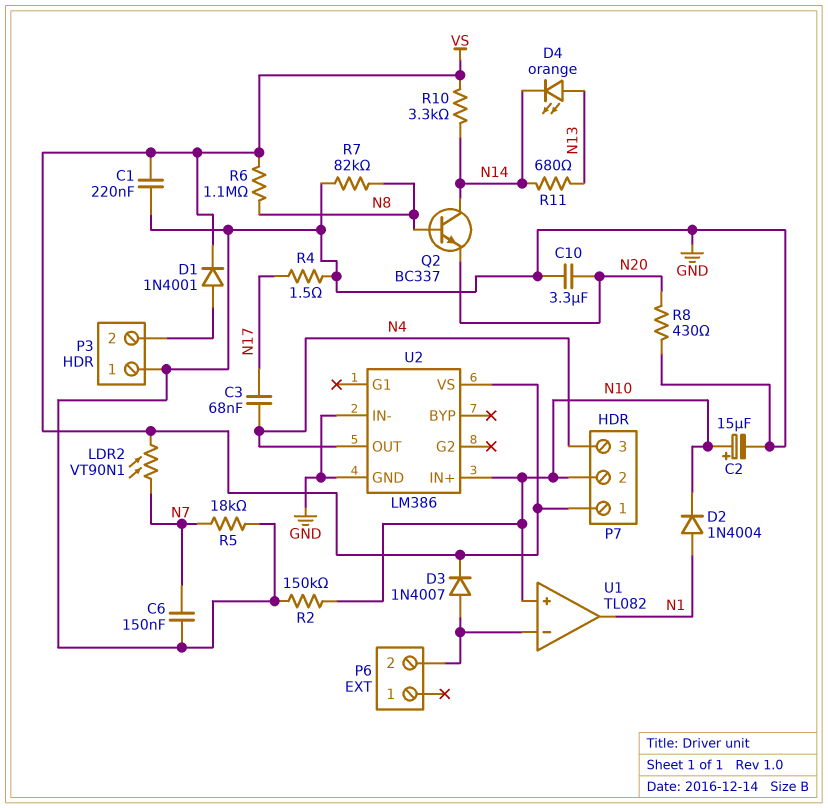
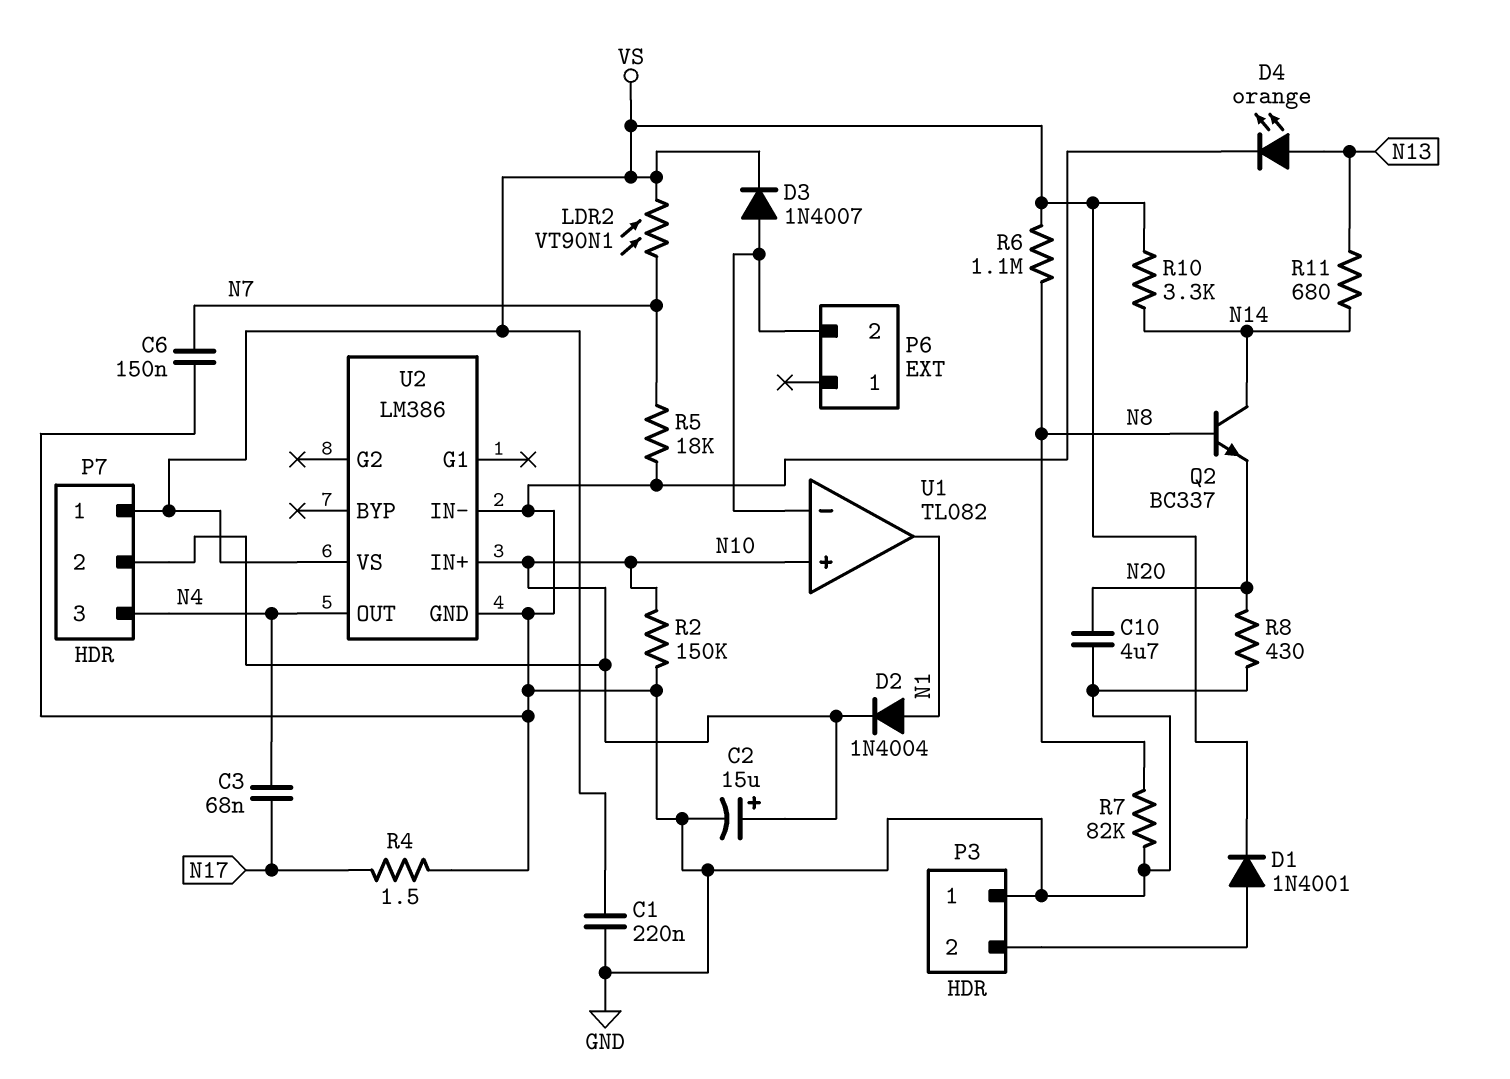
C10: 3.3uF (GND, N20) -> 4.7uF (GND, N20)
D4: LED orange (A N13, K N14) -> LED orange (A N13, K GND)

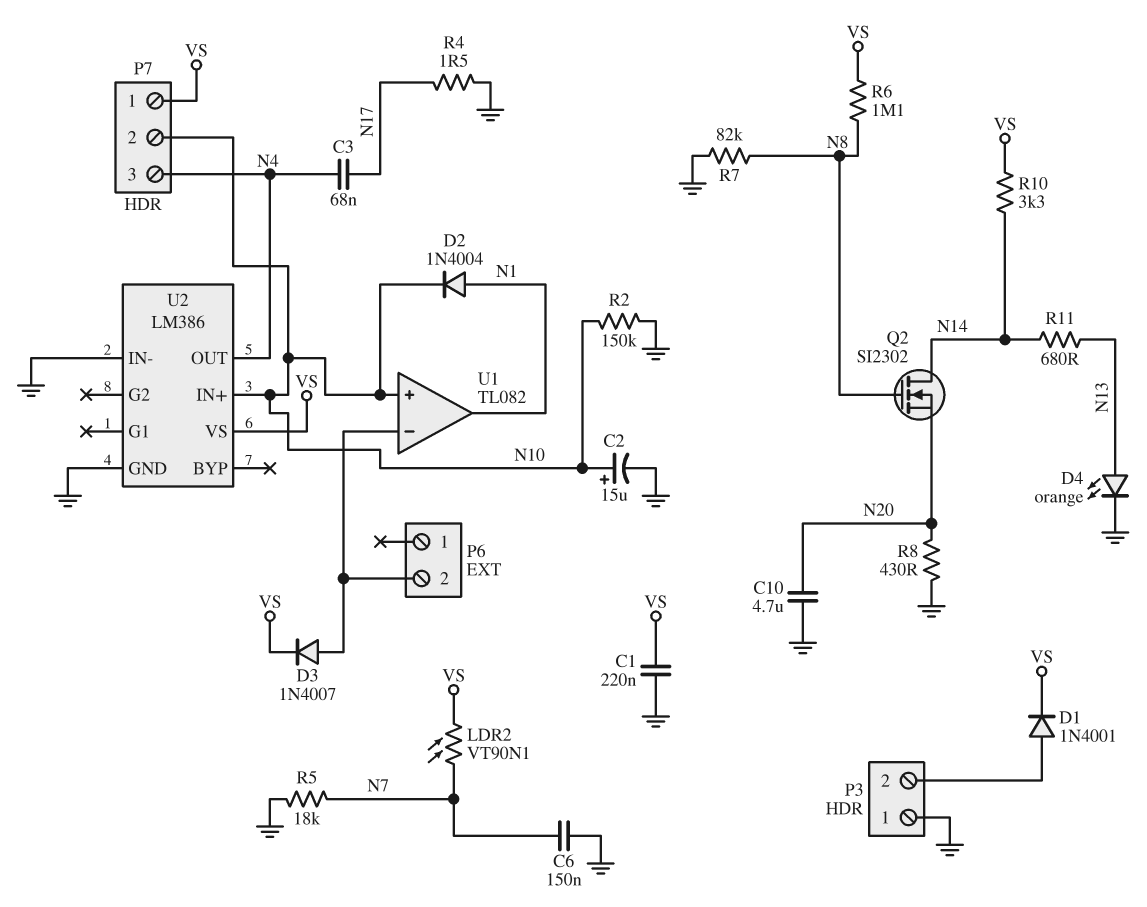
Q2: NPN BC337 (B N8, C N14, E N20) -> NMOS SI2302 (G N8, D N14, S N20)

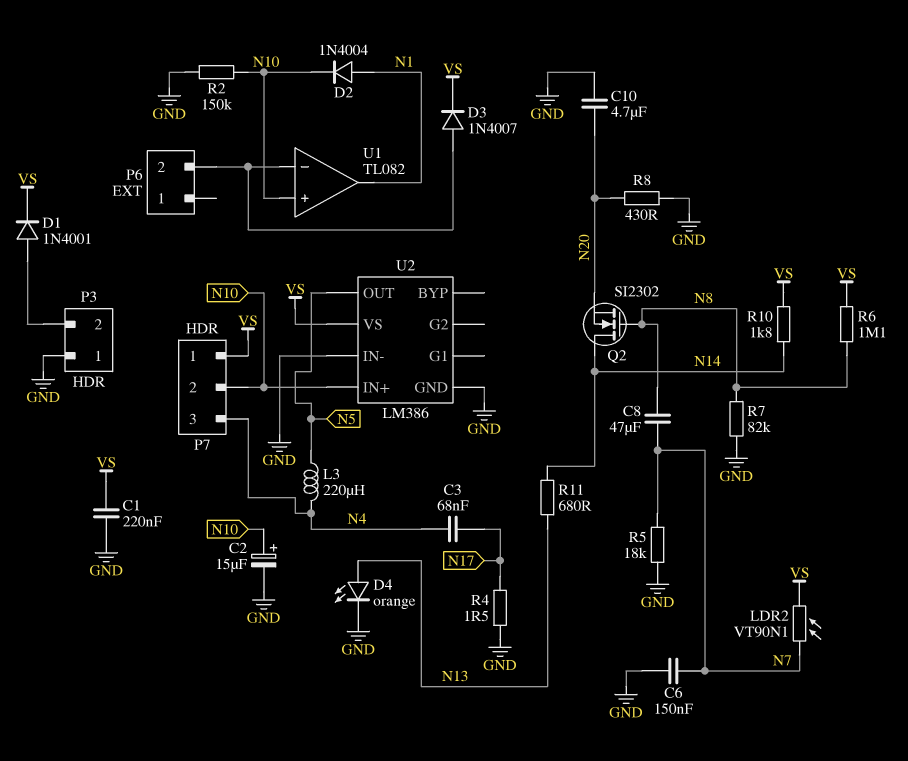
C8: none -> 47uF (N7, N8)
L3: none -> 220uH (N4, N5)
R10: 3.3k (N14, VS) -> 1.8k (N14, VS)
U2 pin OUT: N4 -> N5

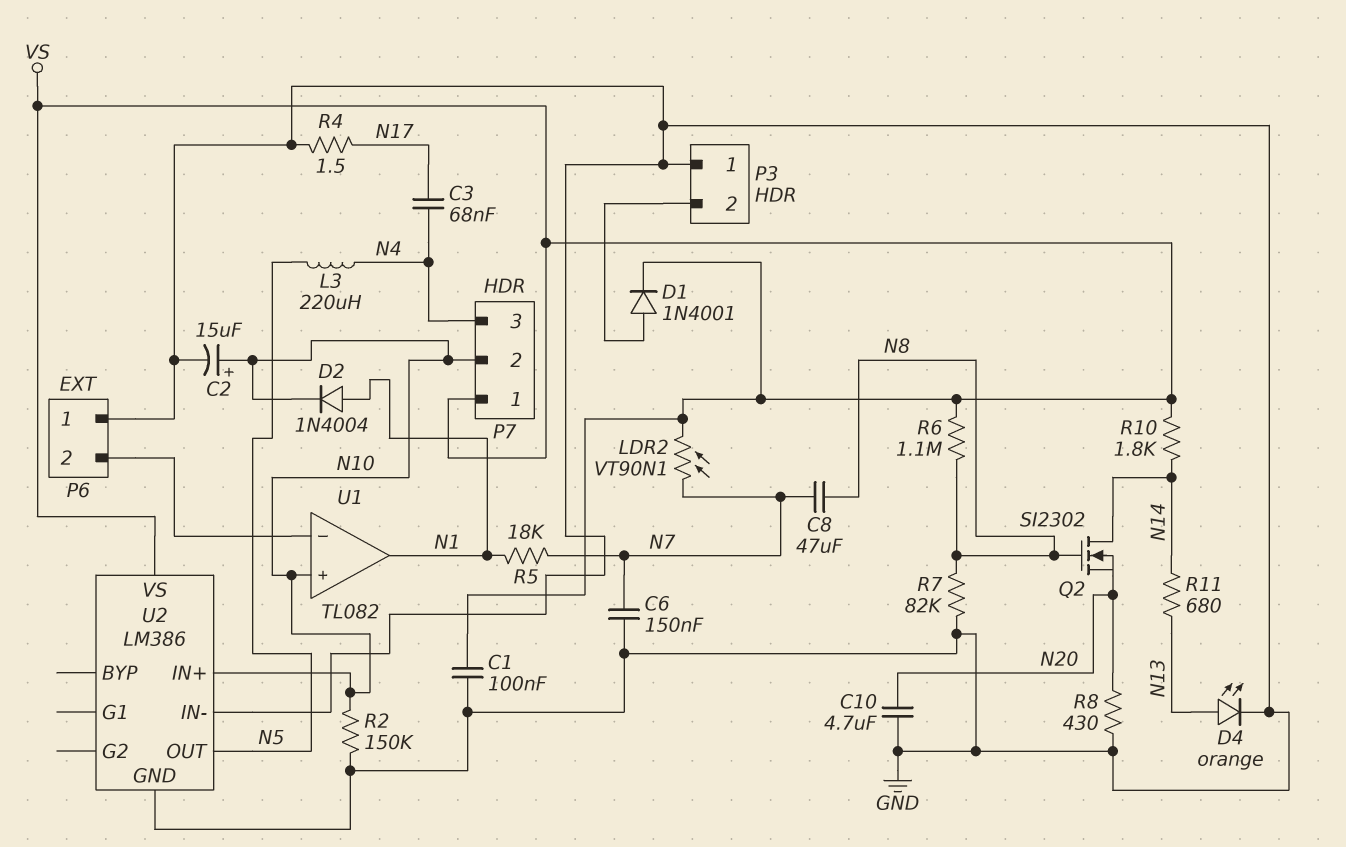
C1: 220nF (GND, VS) -> 100nF (GND, VS)
D3: diode 1N4007 (A P6/2, K VS) -> none
P6 pin 1: none -> GND
R5: 18k (GND, N7) -> 18k (N1, N7)

